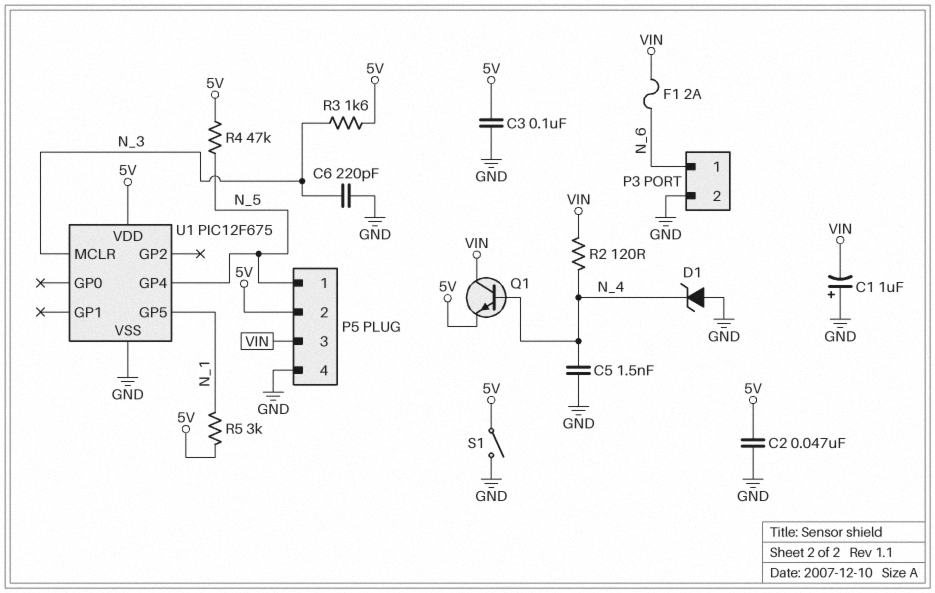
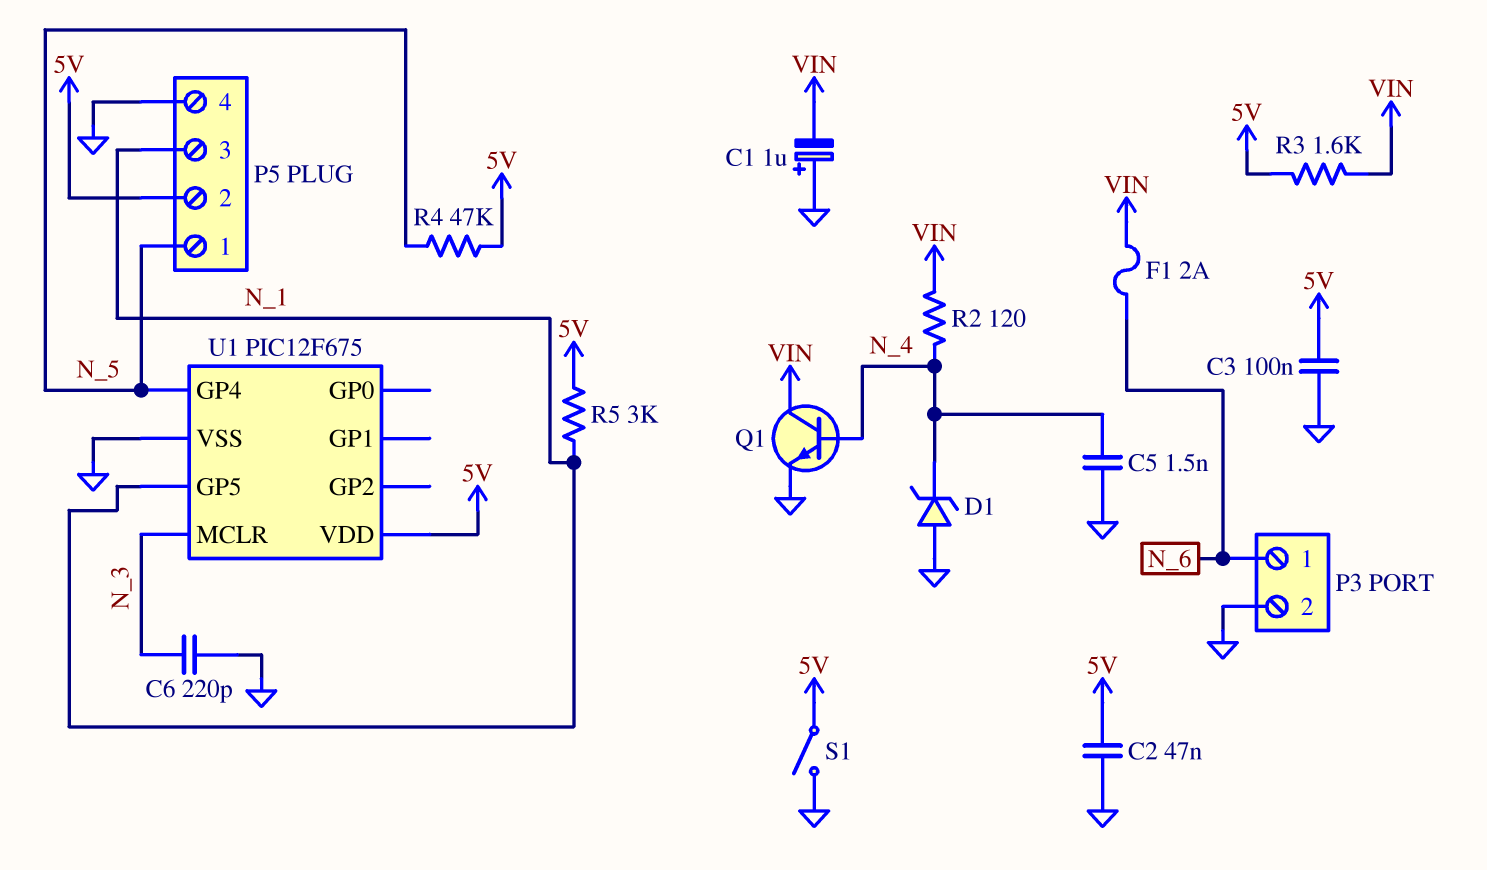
P5 pin 3: VIN -> N_1
Q1: NPN (B N_4, C VIN, E 5V) -> NPN (B N_4, C VIN, E GND)
R3: 1.6k (5V, N_3) -> 1.6k (5V, VIN)

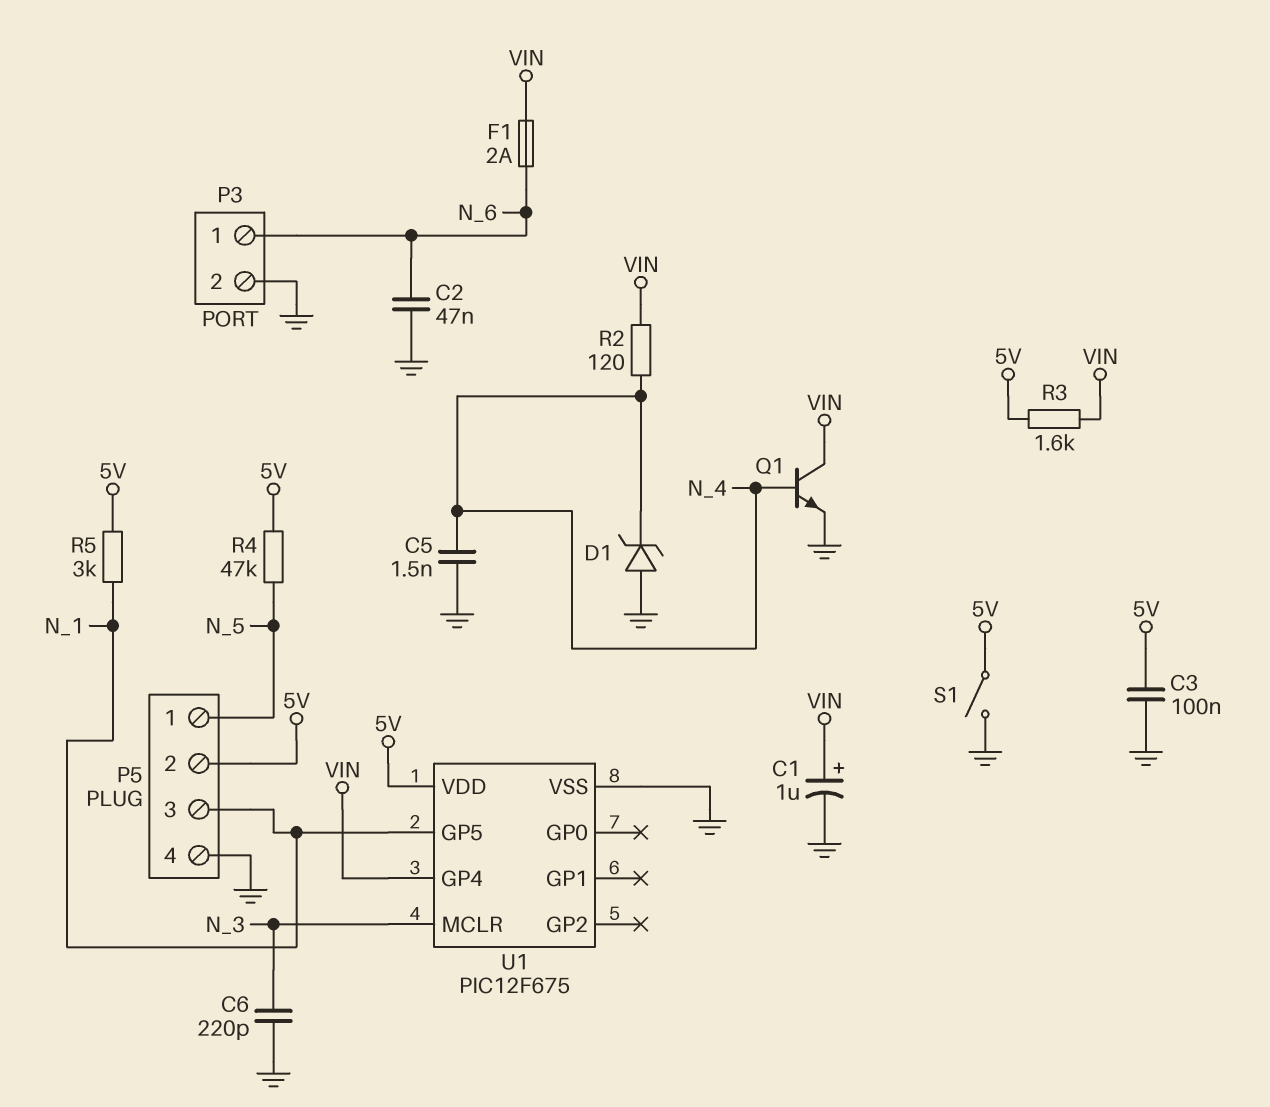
C1: 1uF (plus GND, minus VIN) -> 1uF (plus VIN, minus GND)
C2: 47nF (5V, GND) -> 47nF (GND, N_6)
U1 pin GP4: N_5 -> VIN

